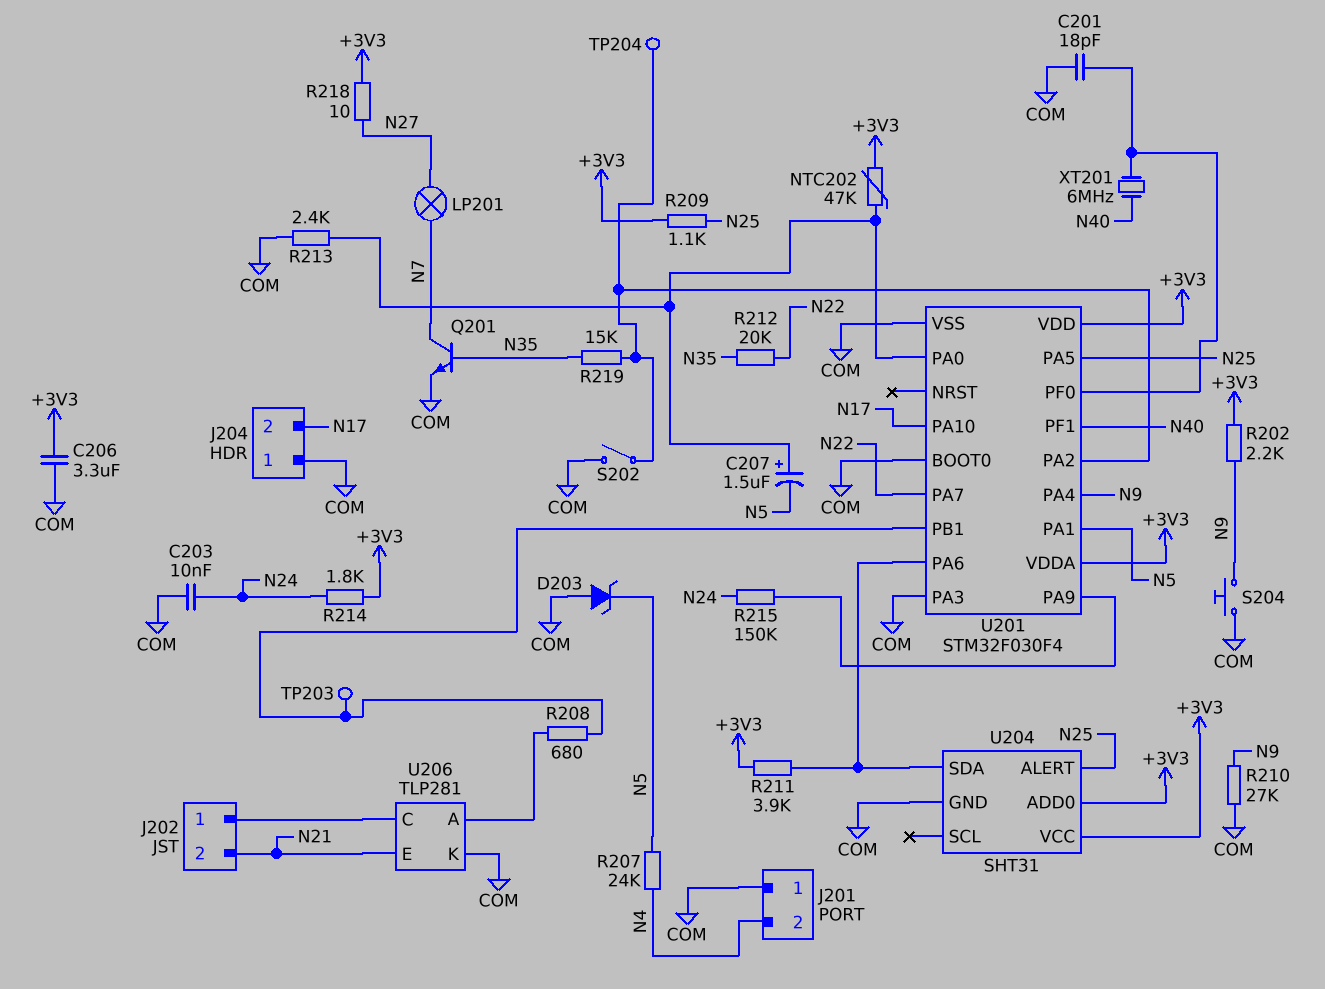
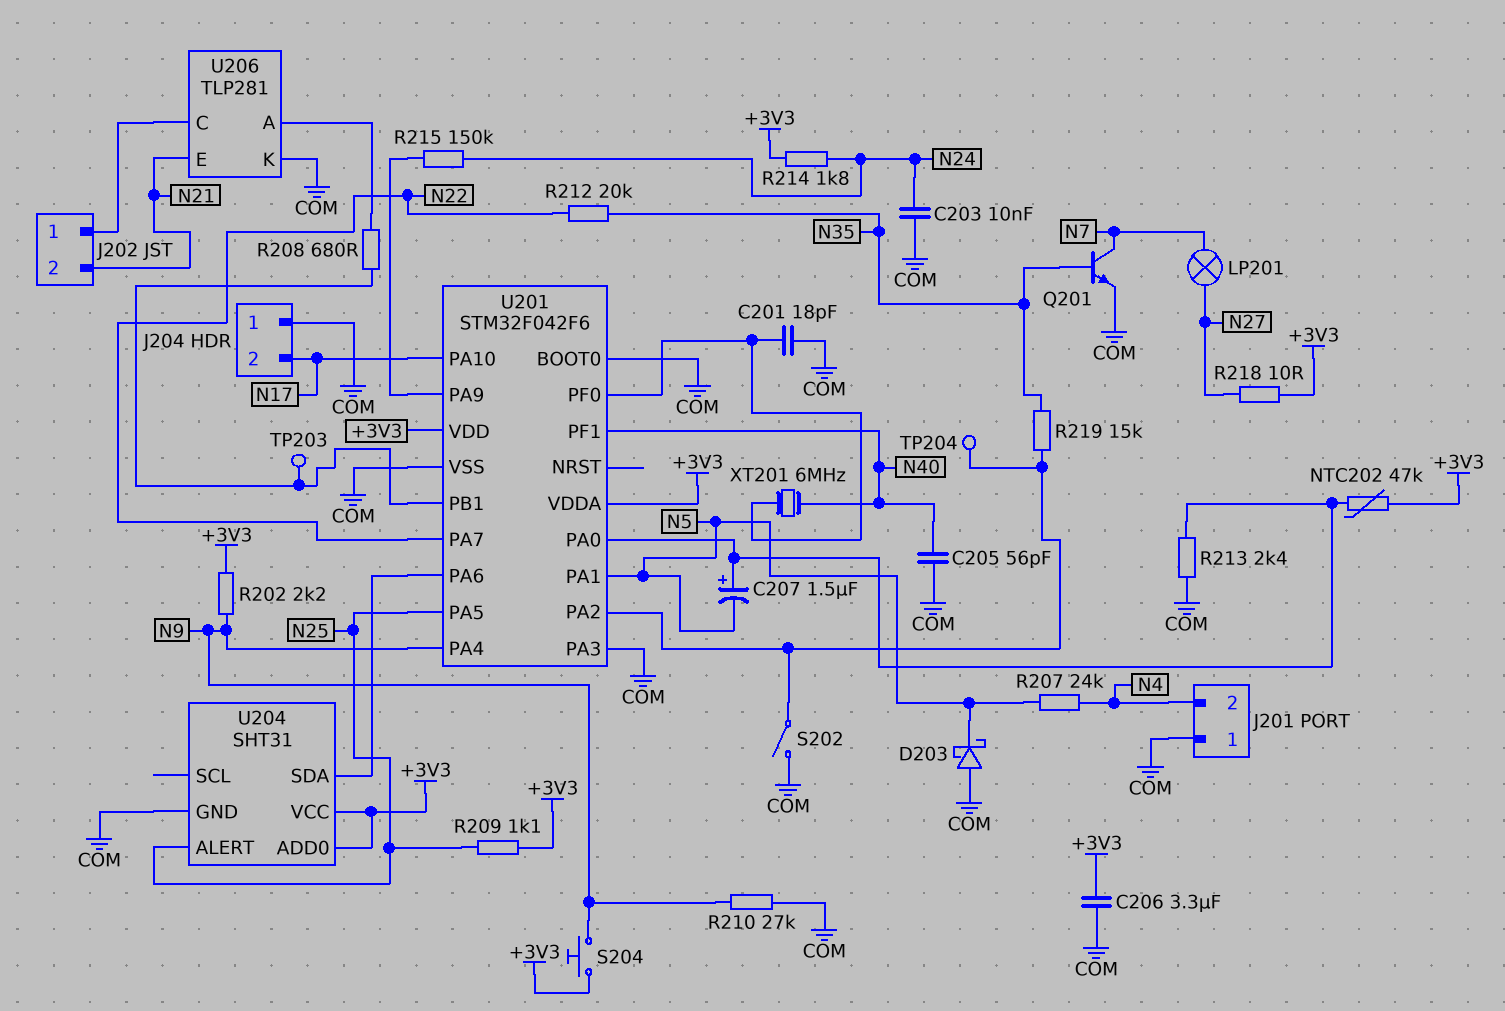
C205: none -> 56pF (COM, N40)
D203: zener (A COM, K N5) -> schottky (A COM, K N5)
R211: 3.9k (+3V3, U201/PA6) -> none
S204: button (COM, N9) -> button (+3V3, N9)
U201: STM32F030F4 -> STM32F042F6

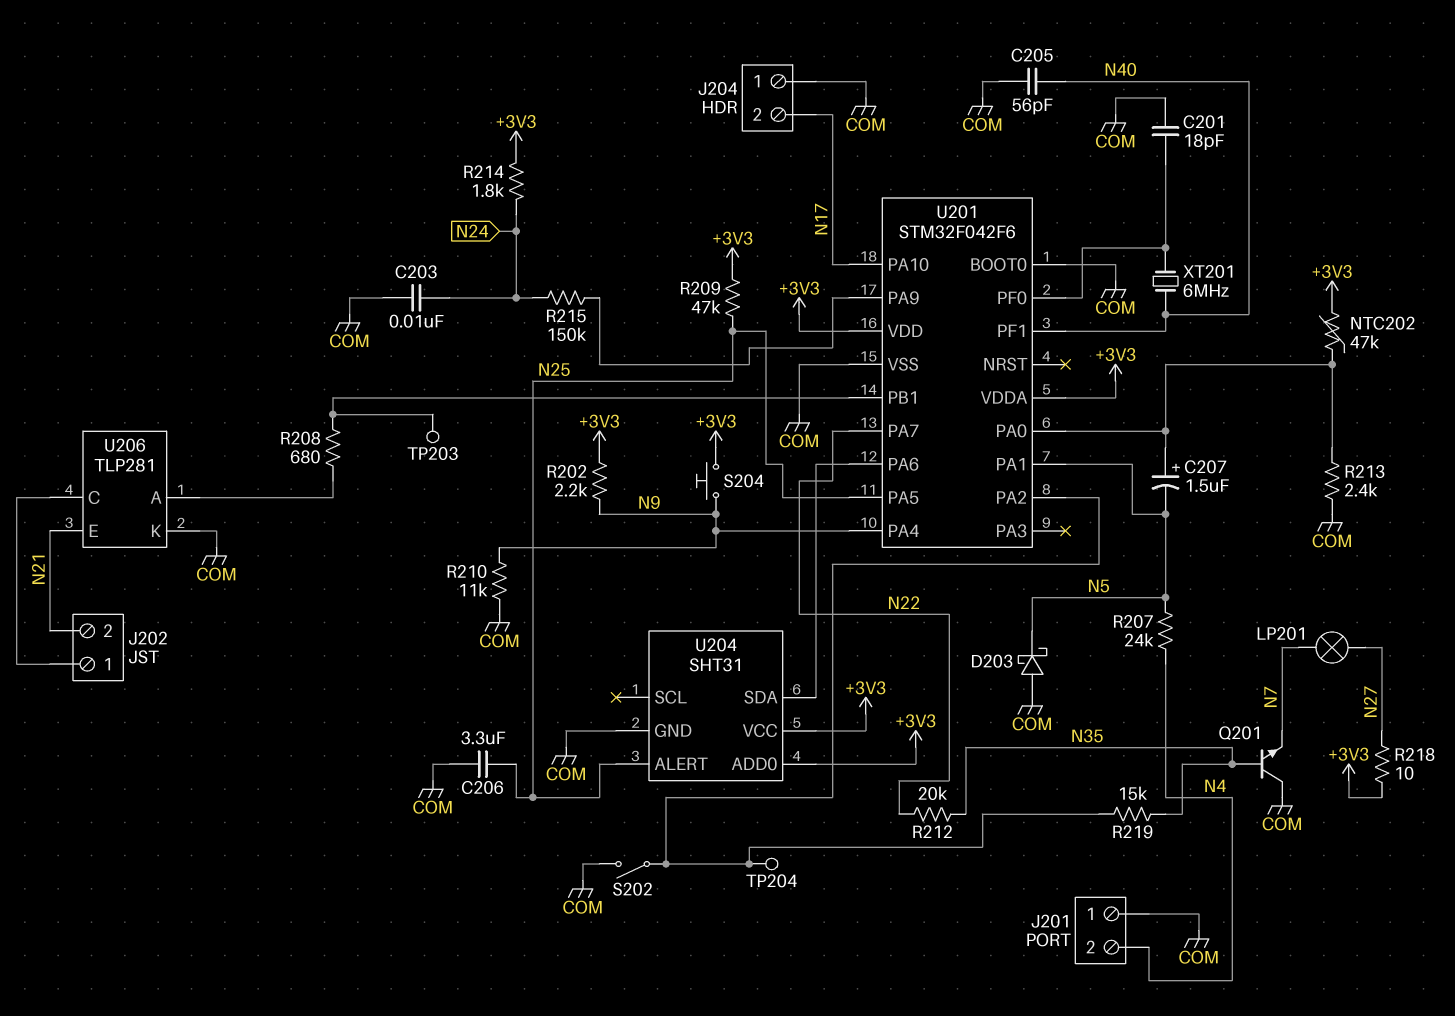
C206: 3.3uF (+3V3, COM) -> 3.3uF (COM, N25)
Q201: NPN (B N35, C N7, E COM) -> NPN (B N35, C COM, E N7)
R209: 1.1k (+3V3, N25) -> 47k (+3V3, N25)
R210: 27k (COM, N9) -> 11k (COM, N9)
U201 pin PA3: COM -> none

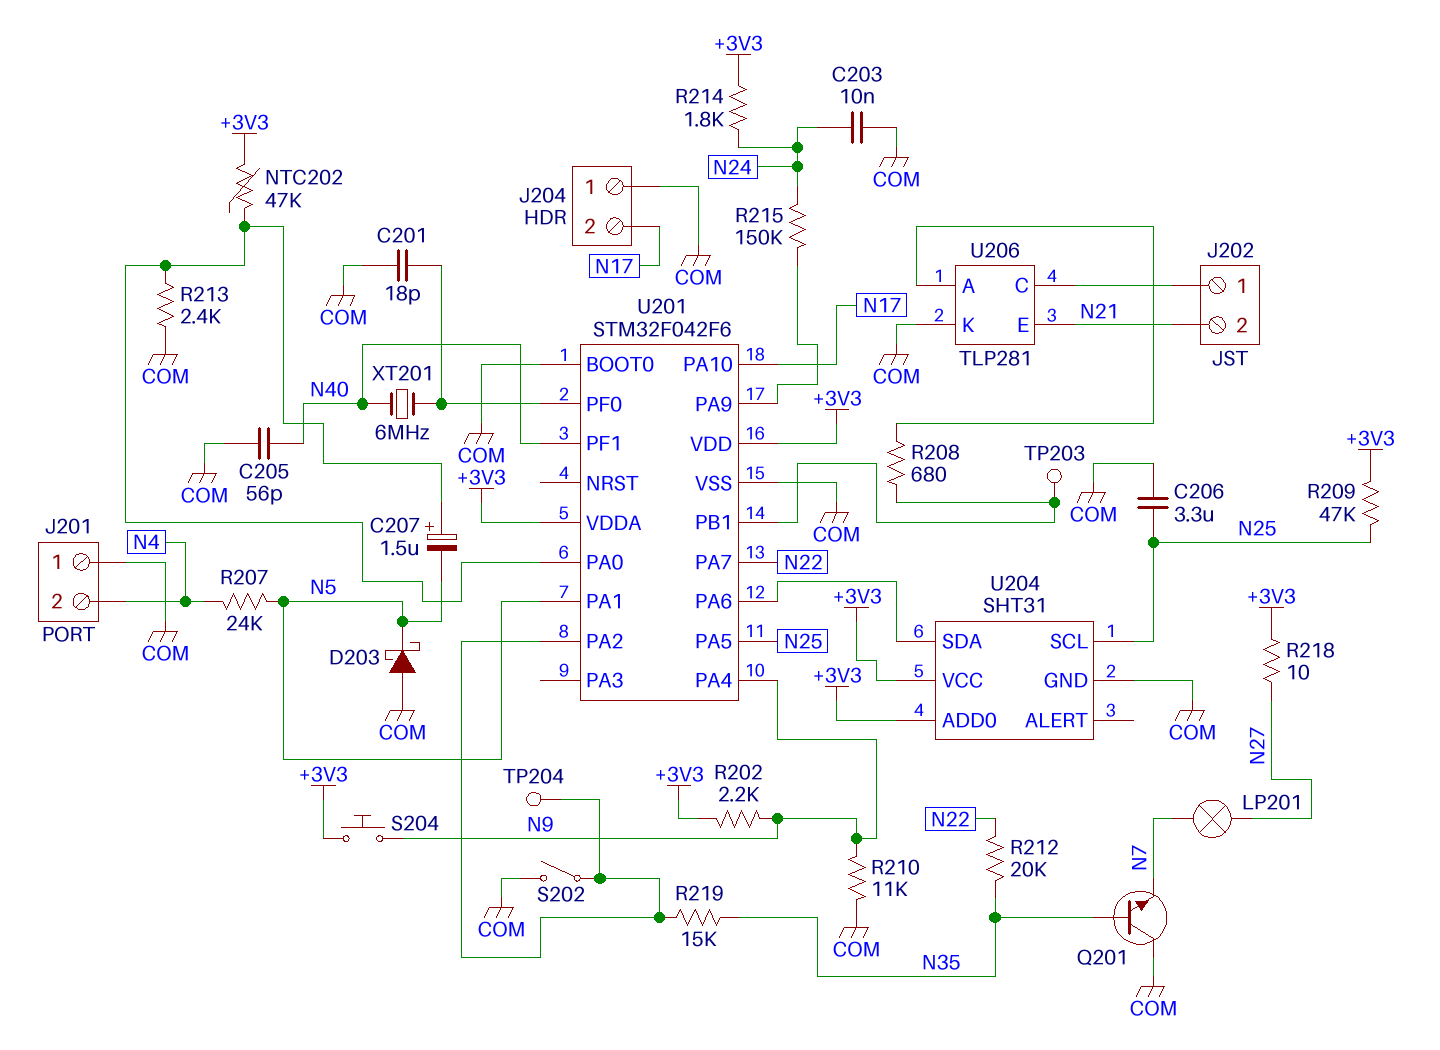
U204 pin ALERT: N25 -> none
U204 pin SCL: none -> N25

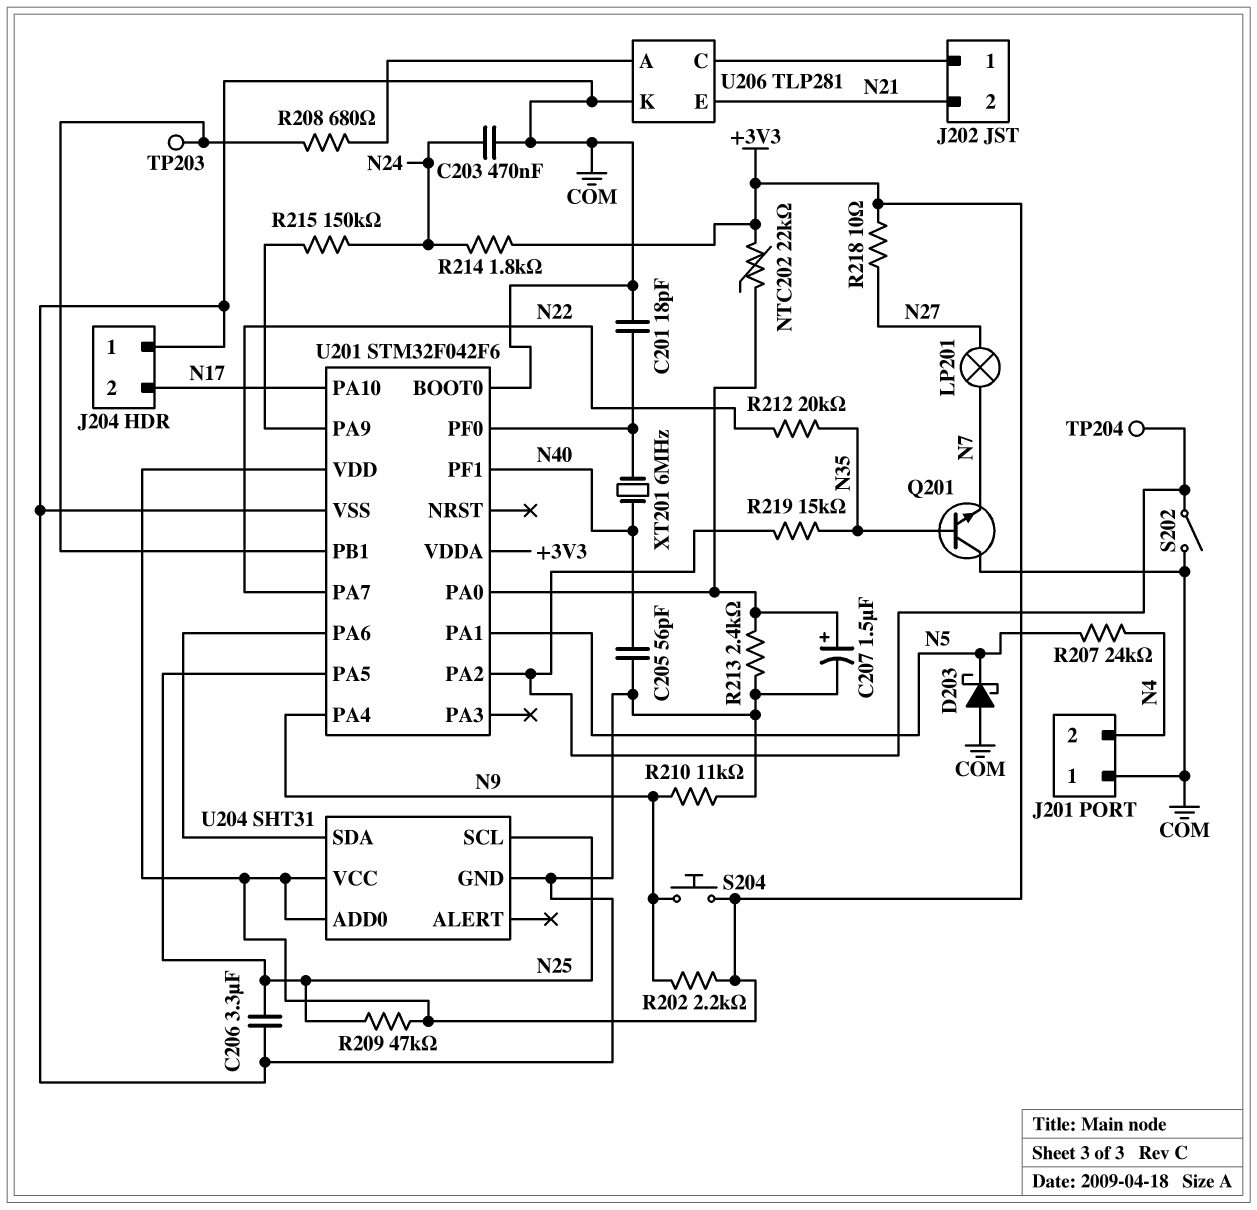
C203: 10nF (COM, N24) -> 470nF (COM, N24)
C207: 1.5uF (plus U201/PA0, minus N5) -> 1.5uF (plus U201/PA0, minus COM)
NTC202: 47k (+3V3, U201/PA0) -> 22k (+3V3, U201/PA0)

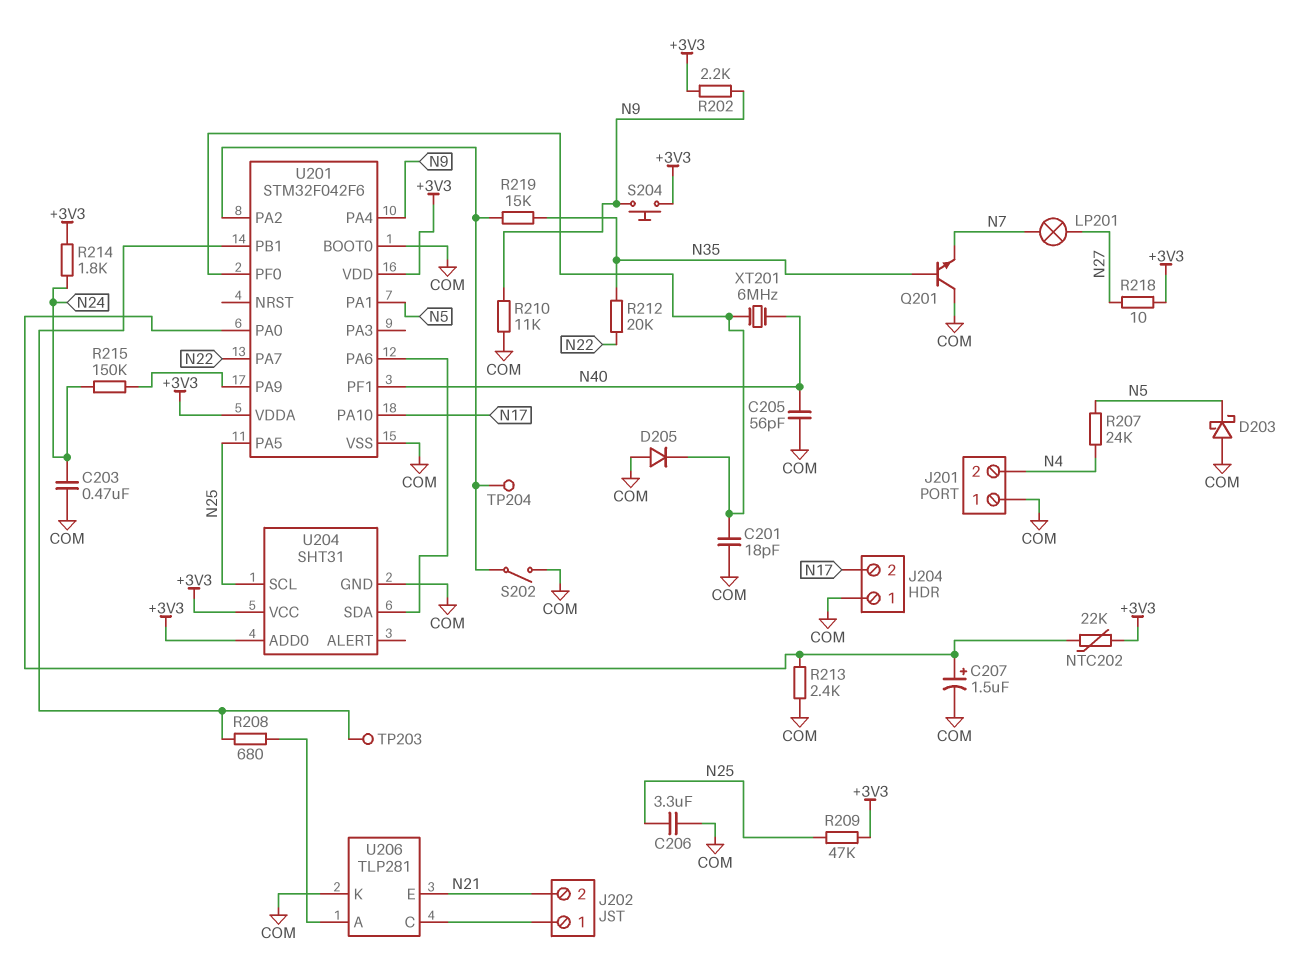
D205: none -> diode (A COM, K U201/PF0)

